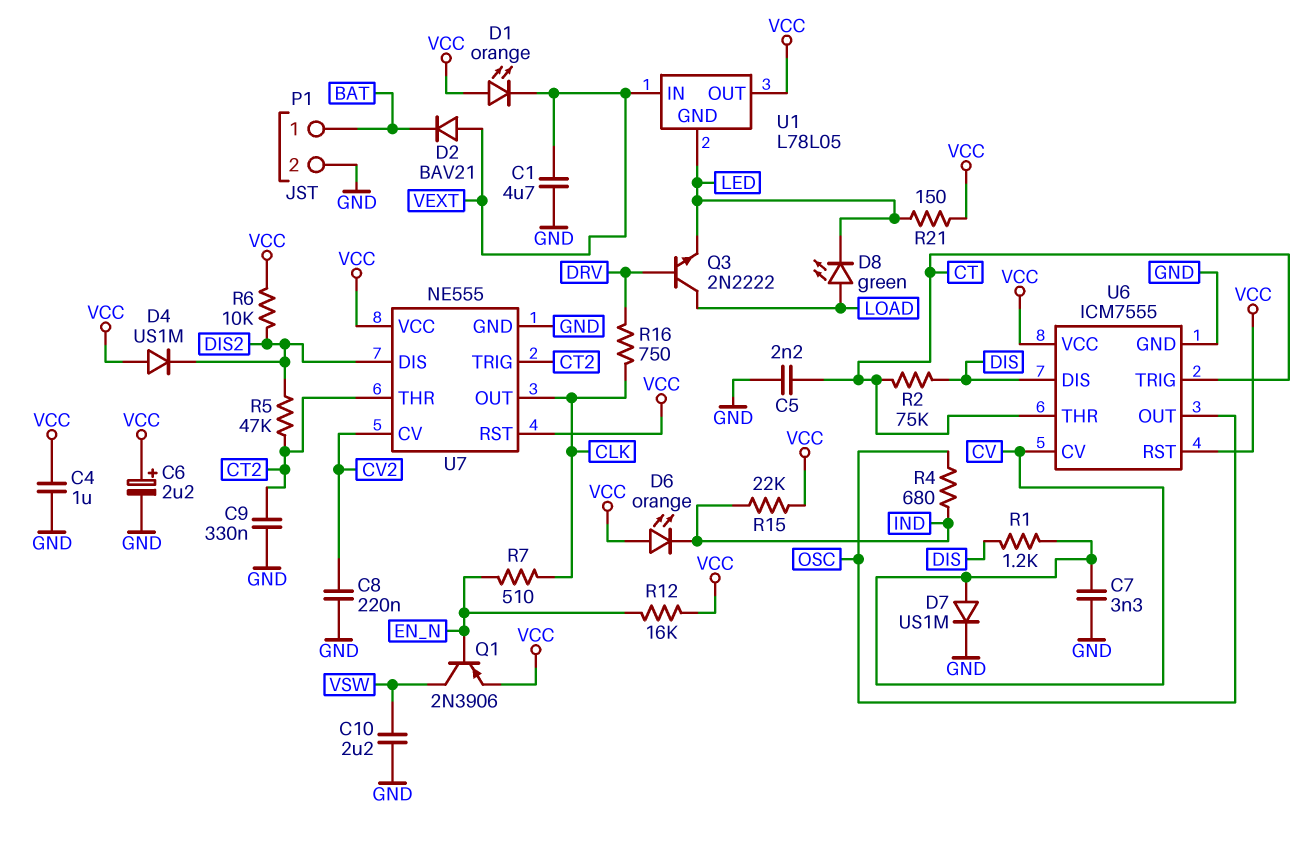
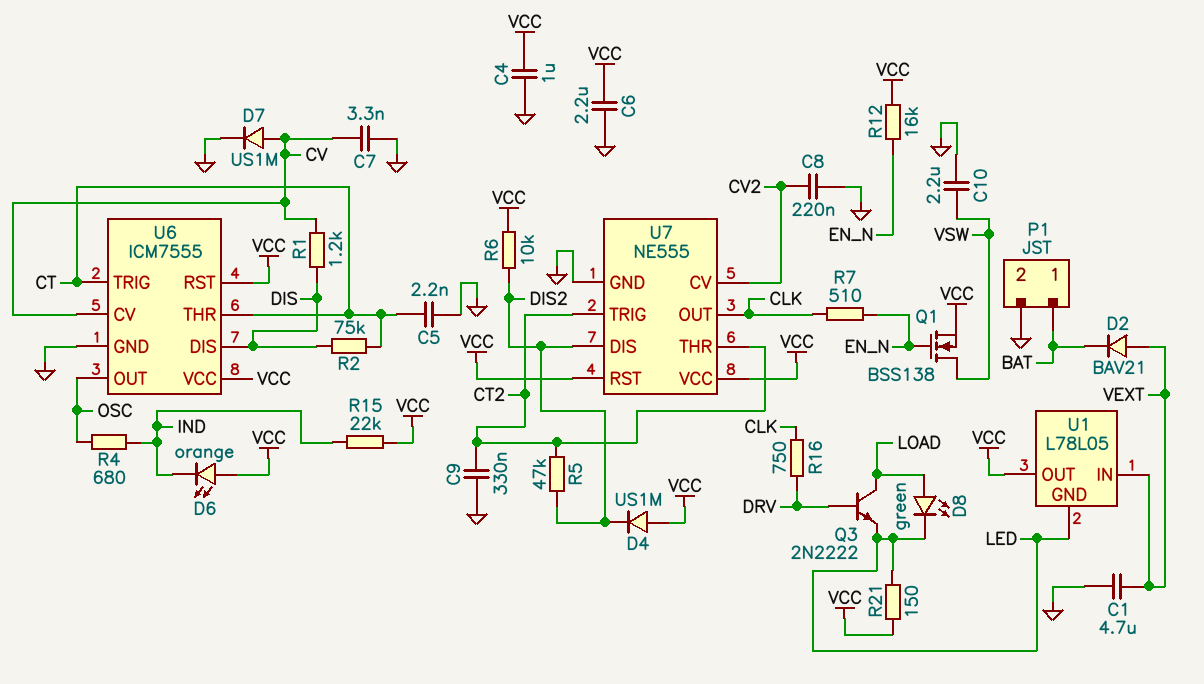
C6: 2.2uF (plus VCC, minus GND) -> 2.2uF (GND, VCC)
D1: LED orange (A VCC, K VEXT) -> none
Q1: PNP 2N3906 (B EN_N, C VSW, E VCC) -> NMOS BSS138 (G EN_N, D VSW, S VCC)

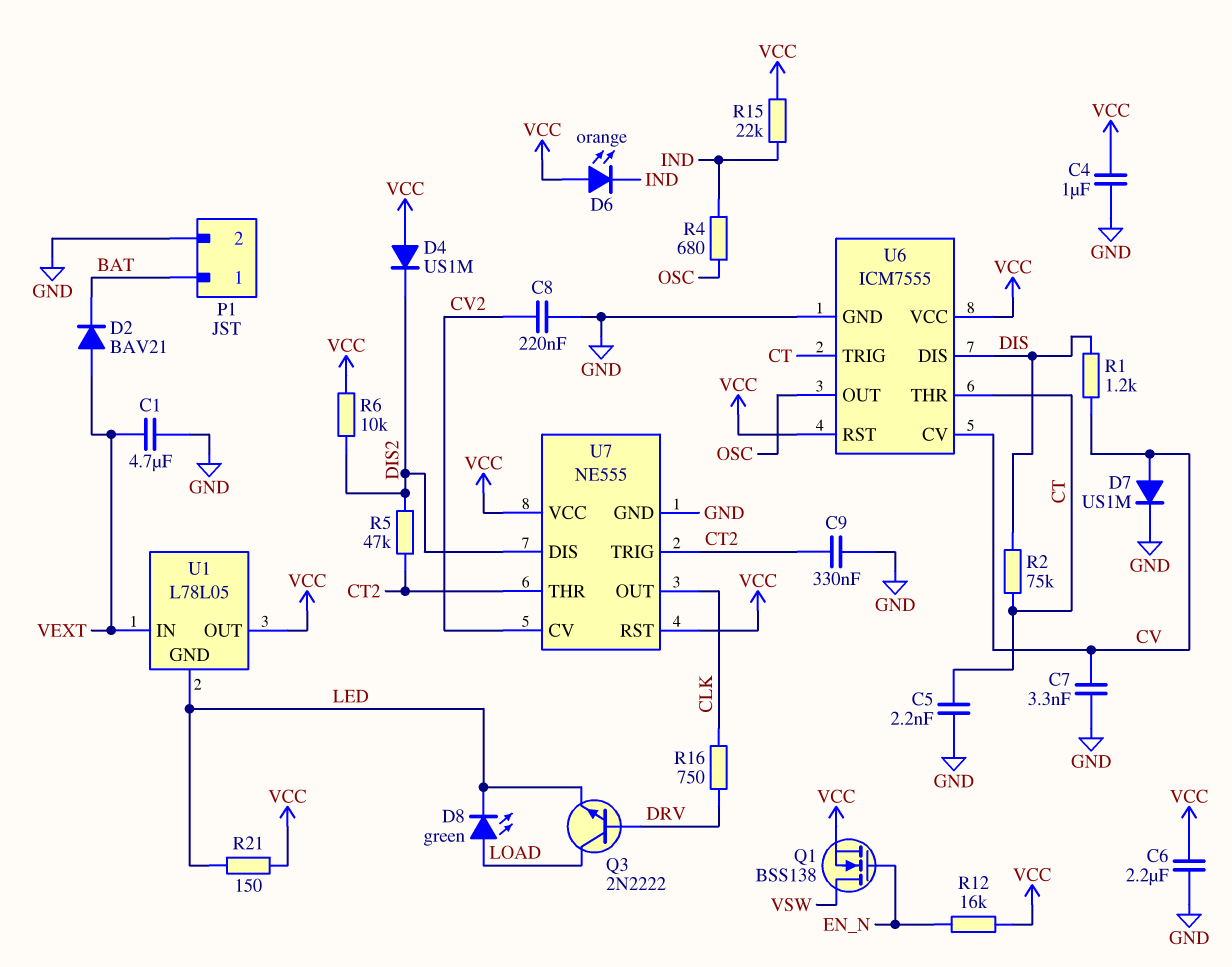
C10: 2.2uF (GND, VSW) -> none
R7: 510 (CLK, EN_N) -> none

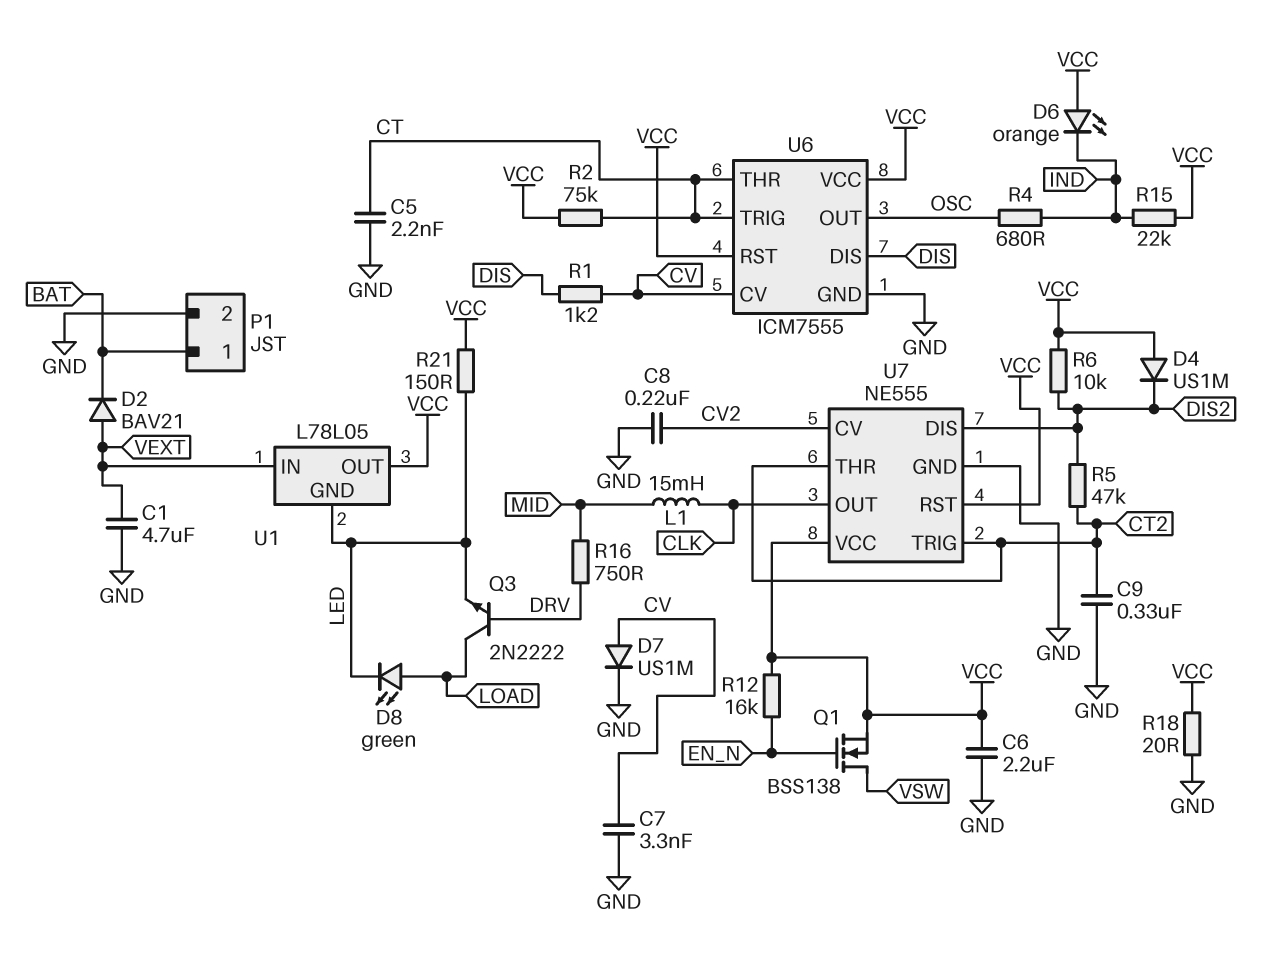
C4: 1uF (GND, VCC) -> none
L1: none -> 15mH (CLK, MID)
R2: 75k (CT, DIS) -> 75k (CT, VCC)
R16: 750 (CLK, DRV) -> 750 (DRV, MID)
R18: none -> 20 (GND, VCC)

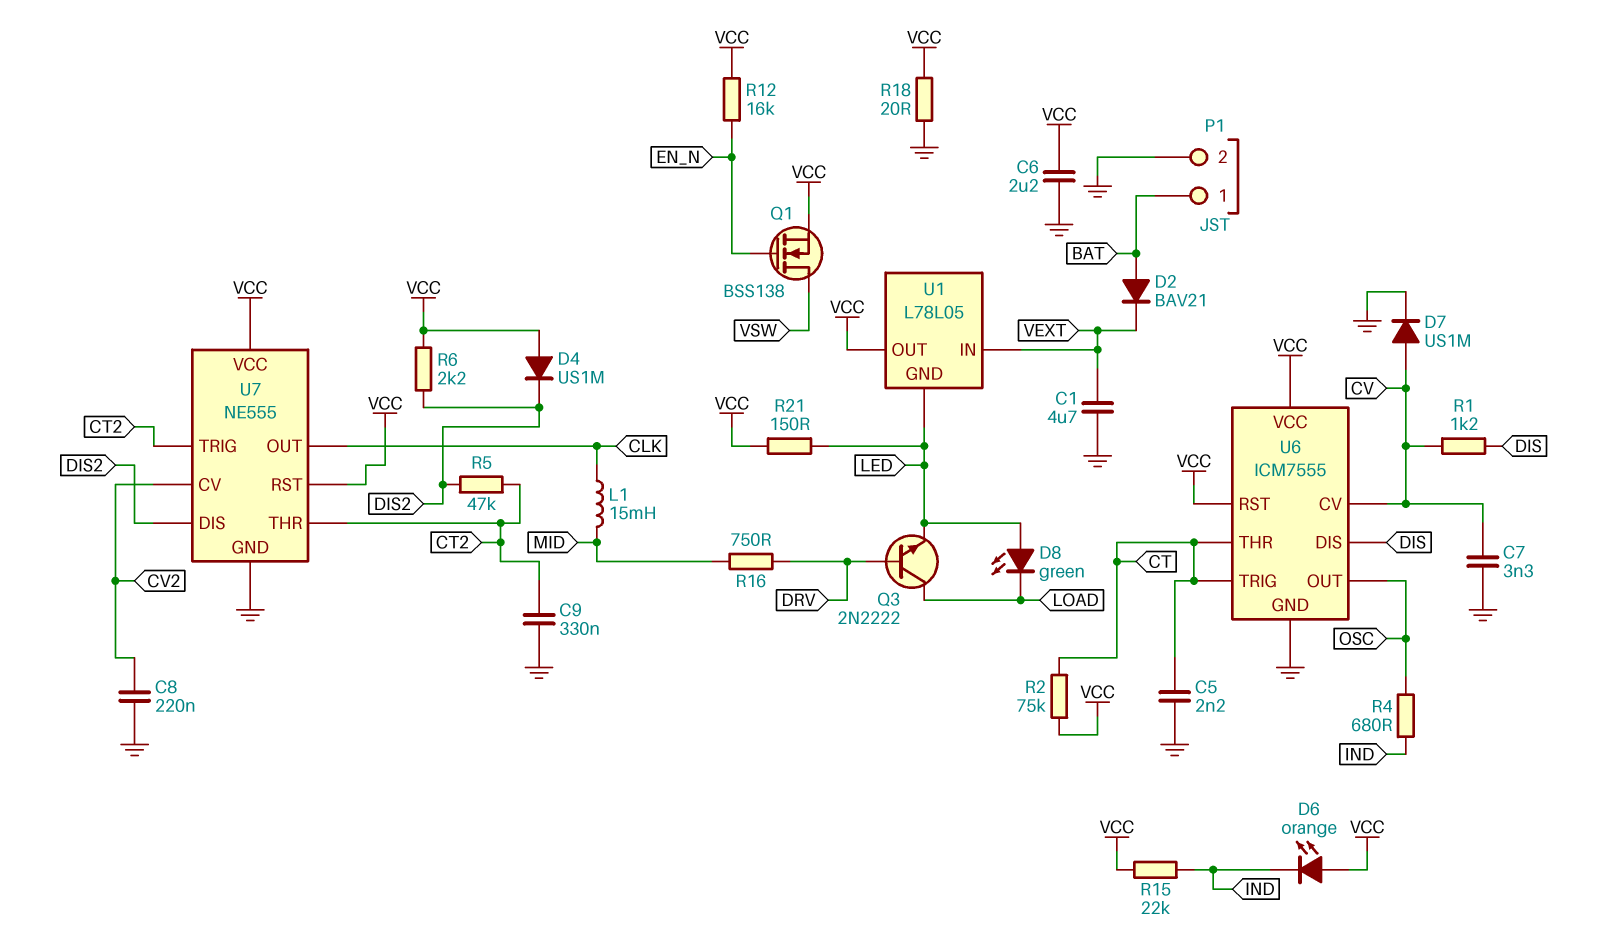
D2: diode BAV21 (A VEXT, K BAT) -> diode BAV21 (A BAT, K VEXT)
D8: LED green (A LOAD, K LED) -> LED green (A LED, K LOAD)
R6: 10k (DIS2, VCC) -> 2.2k (DIS2, VCC)

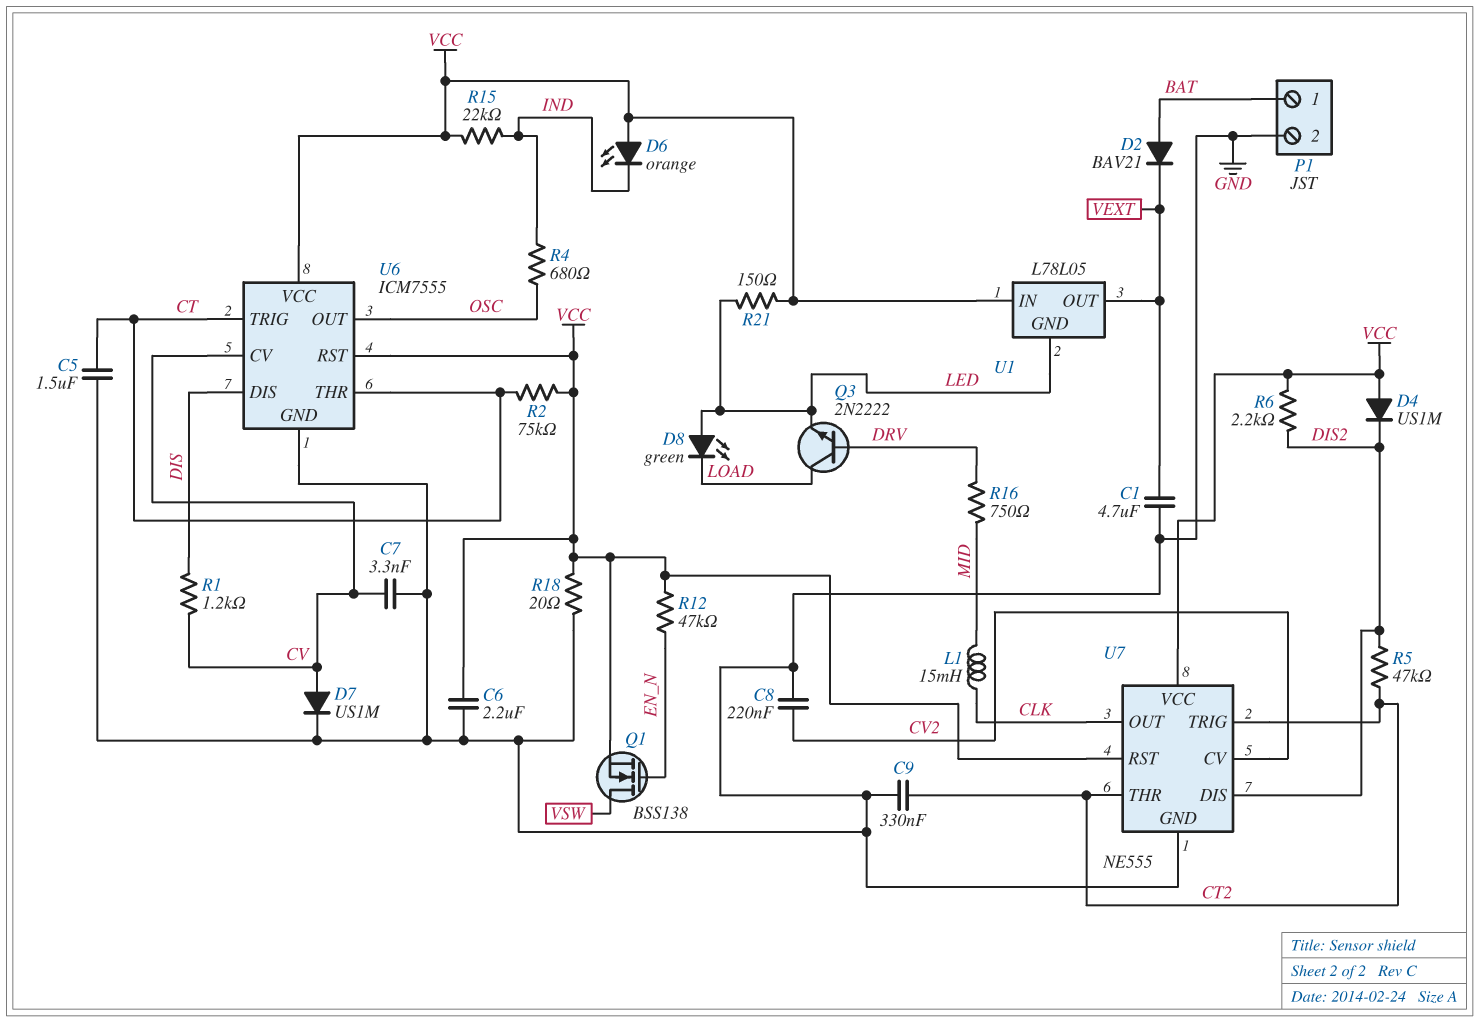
C5: 2.2nF (CT, GND) -> 1.5uF (CT, GND)
R12: 16k (EN_N, VCC) -> 47k (EN_N, VCC)
U1 pin IN: VEXT -> VCC
U1 pin OUT: VCC -> VEXT

